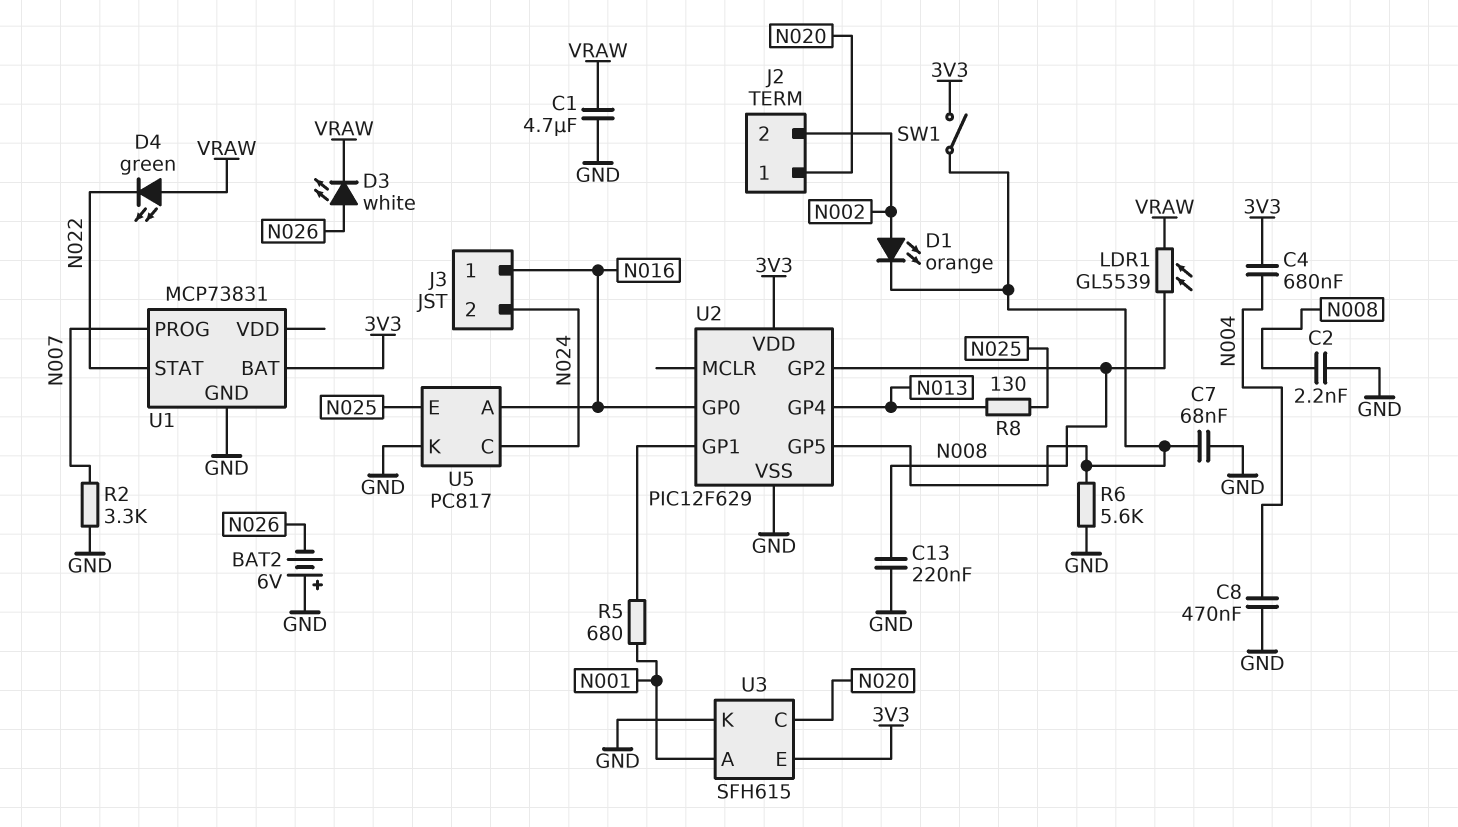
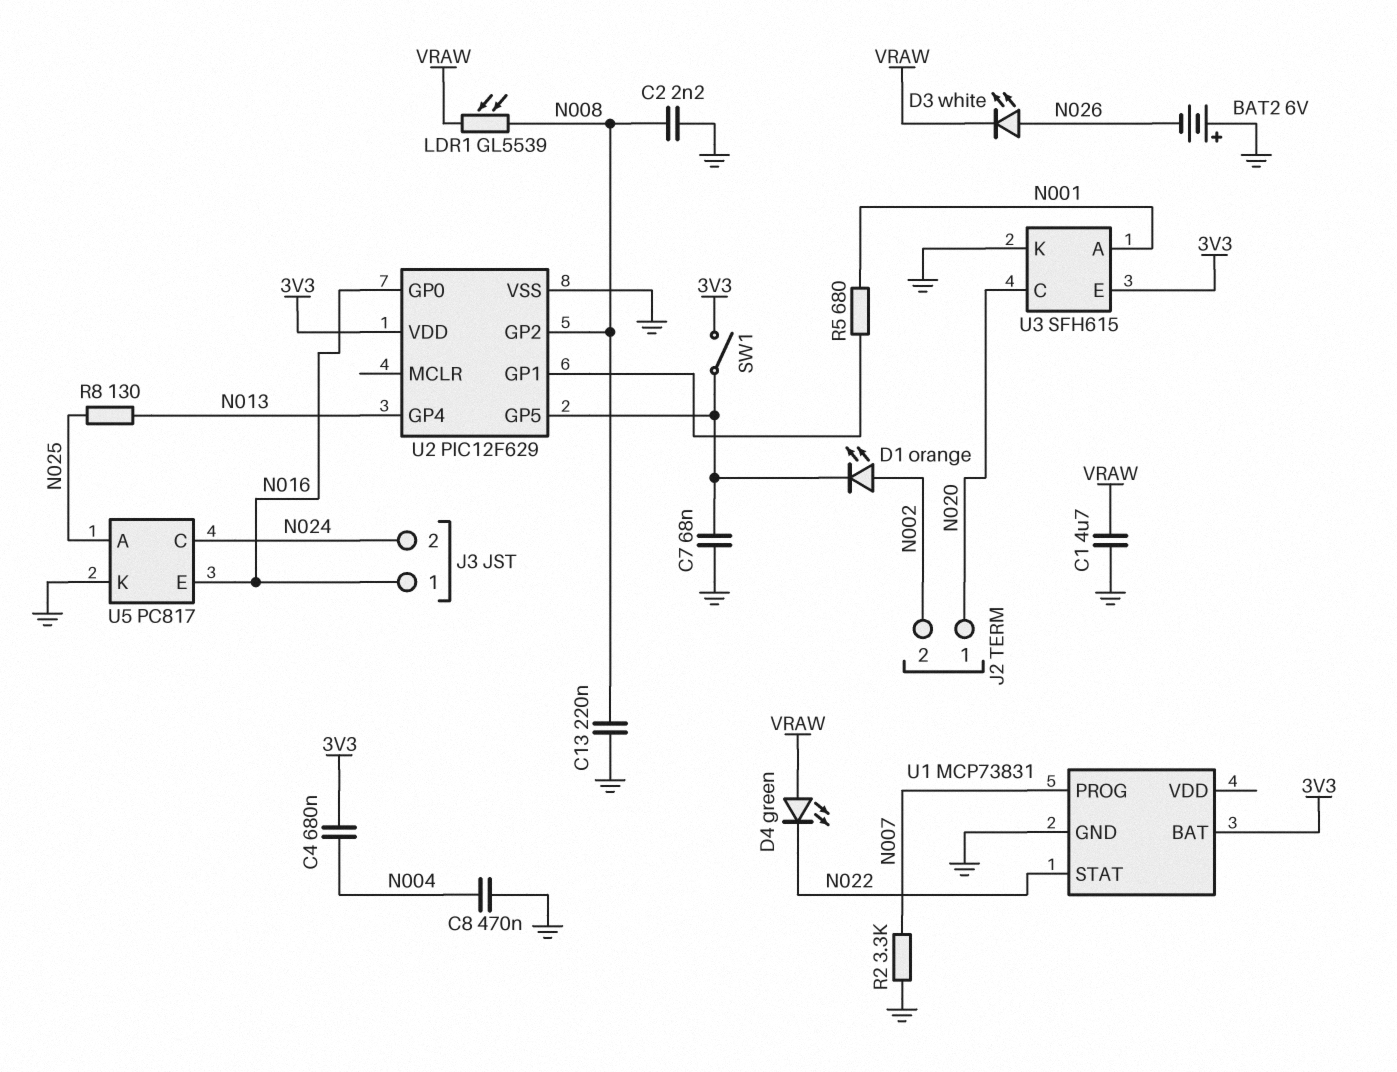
R6: 5.6k (GND, U2/GP5) -> none
U5 pin A: N016 -> N025
U5 pin E: N025 -> N016

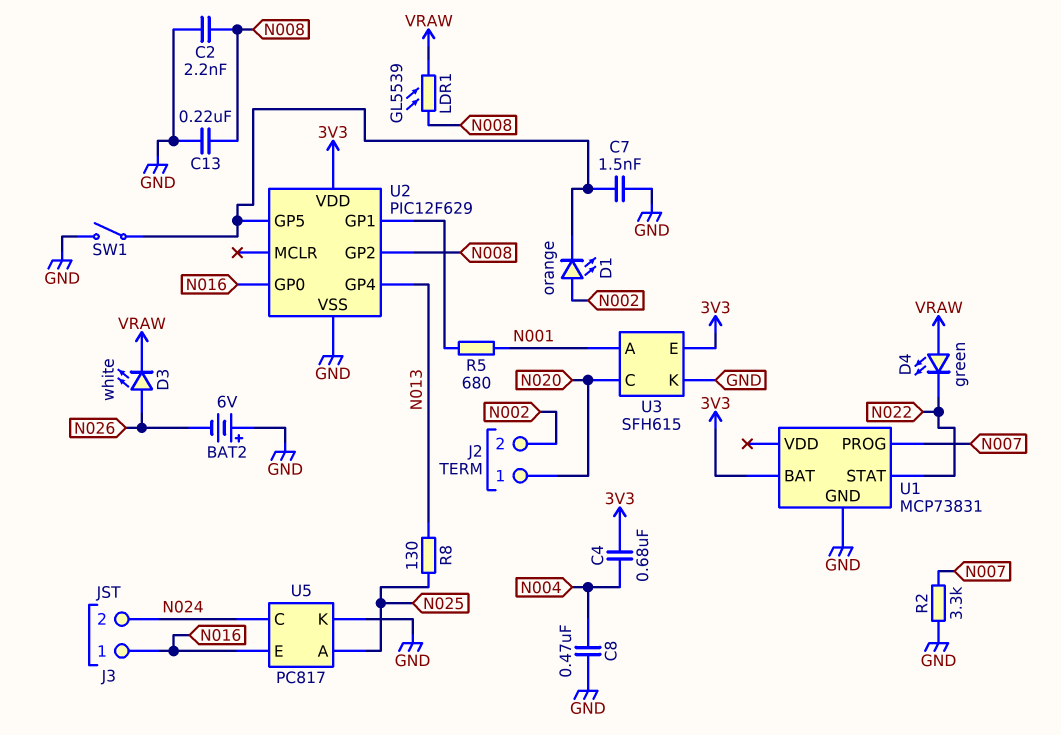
C1: 4.7uF (GND, VRAW) -> none
C7: 68nF (GND, U2/GP5) -> 1.5nF (GND, U2/GP5)
SW1: switch (3V3, U2/GP5) -> switch (GND, U2/GP5)

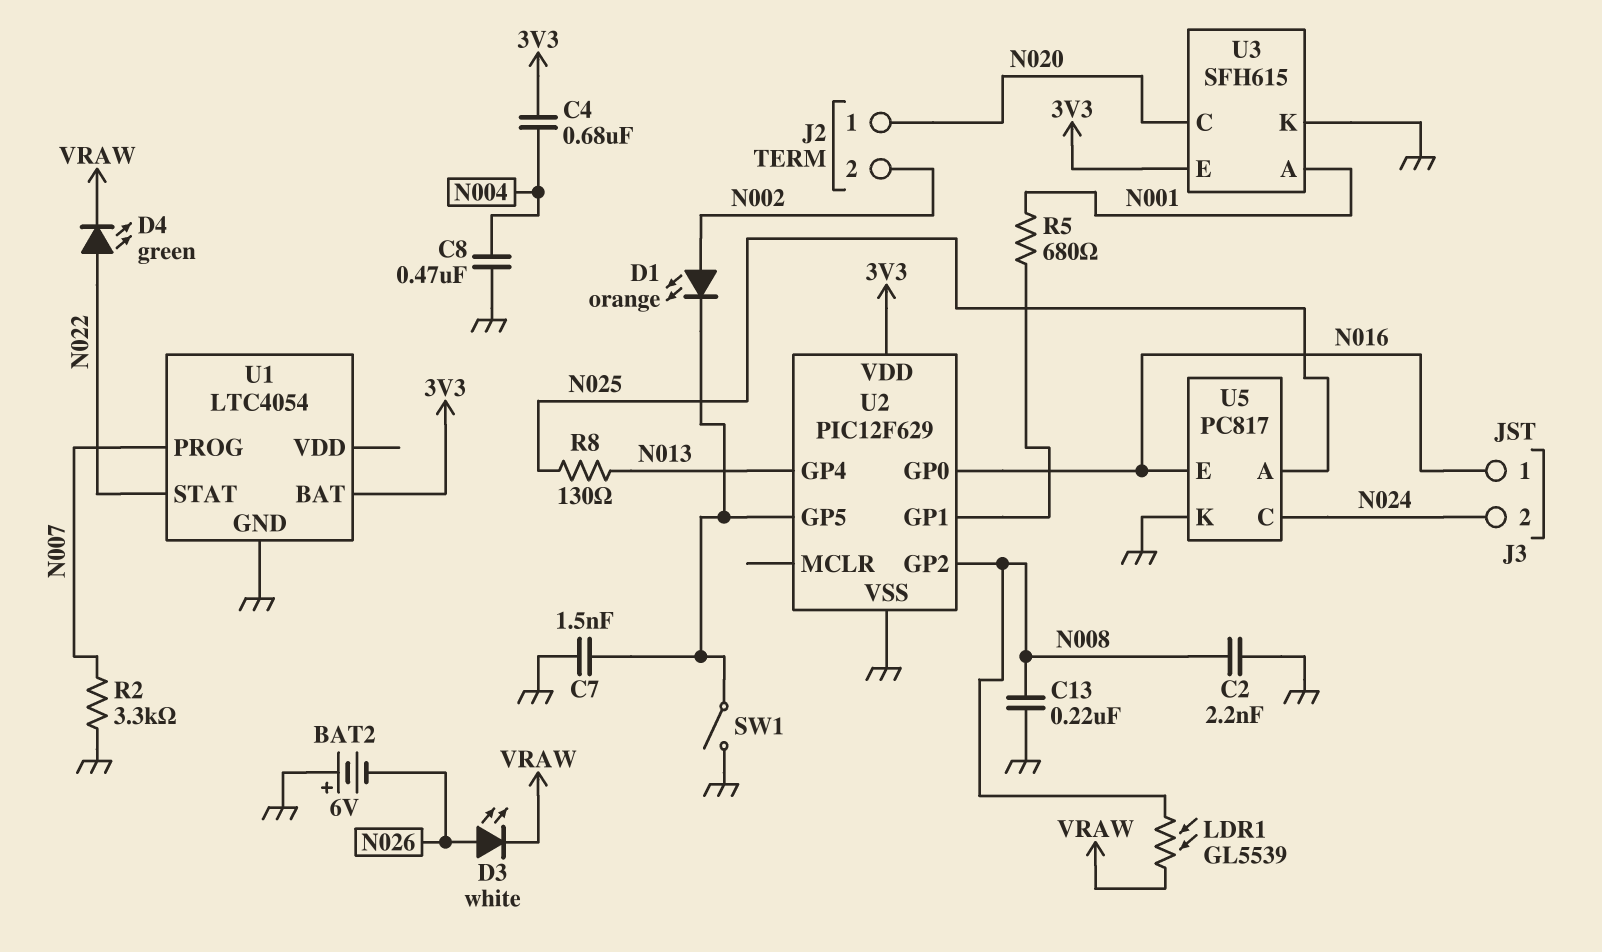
D4: LED green (A VRAW, K N022) -> LED green (A N022, K VRAW)
U1: MCP73831 -> LTC4054

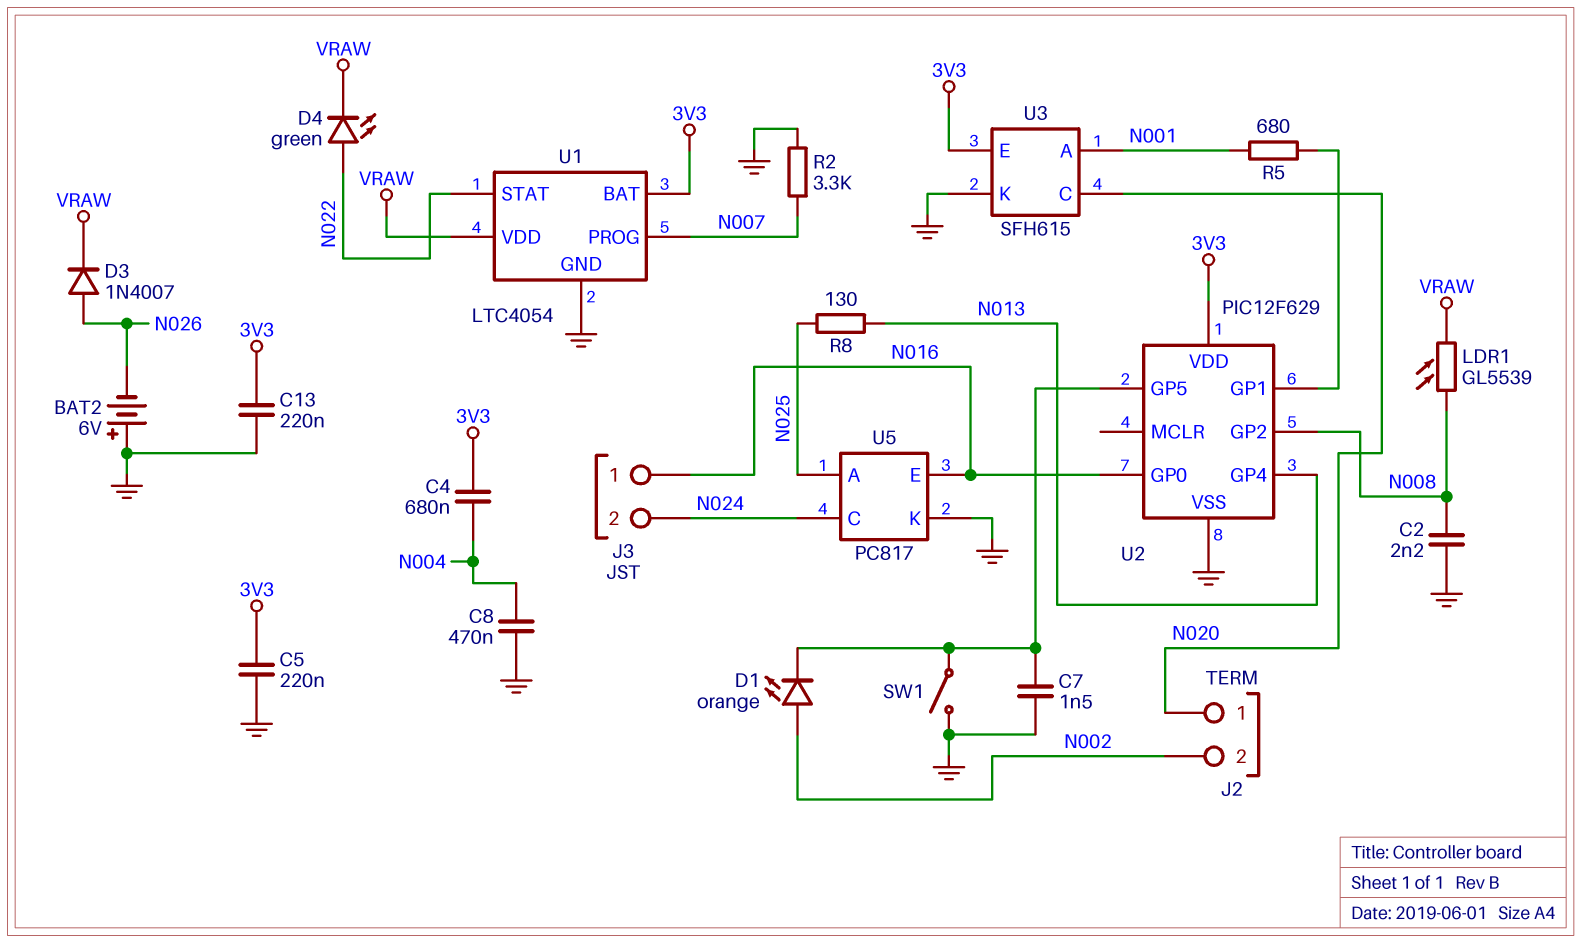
C5: none -> 220nF (3V3, GND)
C13: 220nF (GND, N008) -> 220nF (3V3, GND)
D3: LED white (A N026, K VRAW) -> diode 1N4007 (A N026, K VRAW)
U1 pin VDD: none -> VRAW

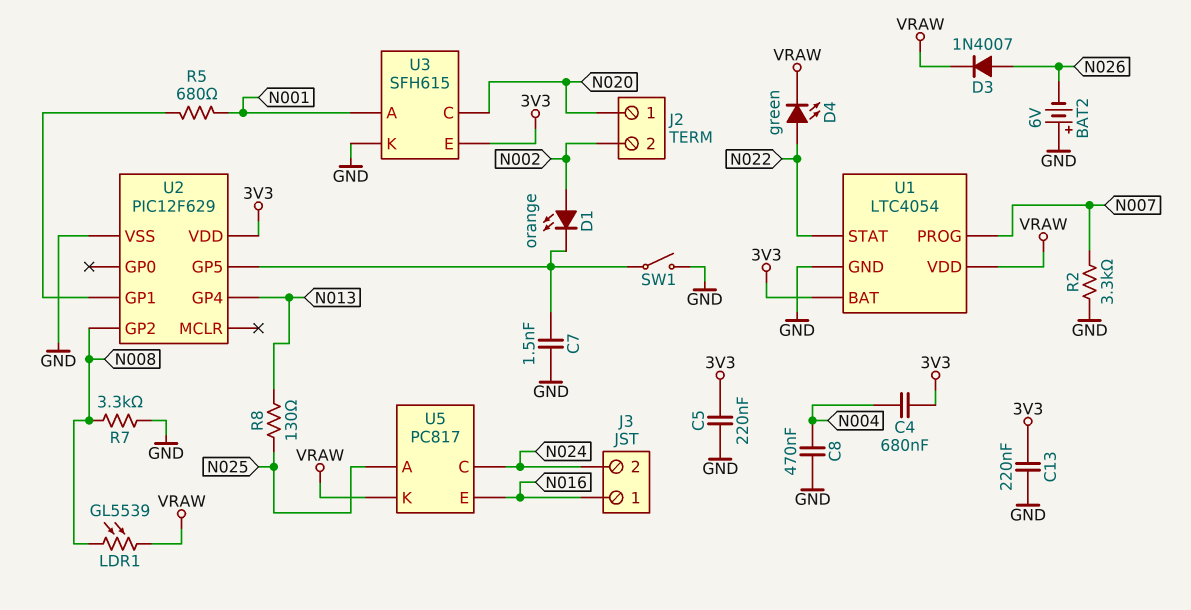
C2: 2.2nF (GND, N008) -> none
R7: none -> 3.3k (GND, N008)
U2 pin GP0: N016 -> none
U5 pin K: GND -> VRAW

